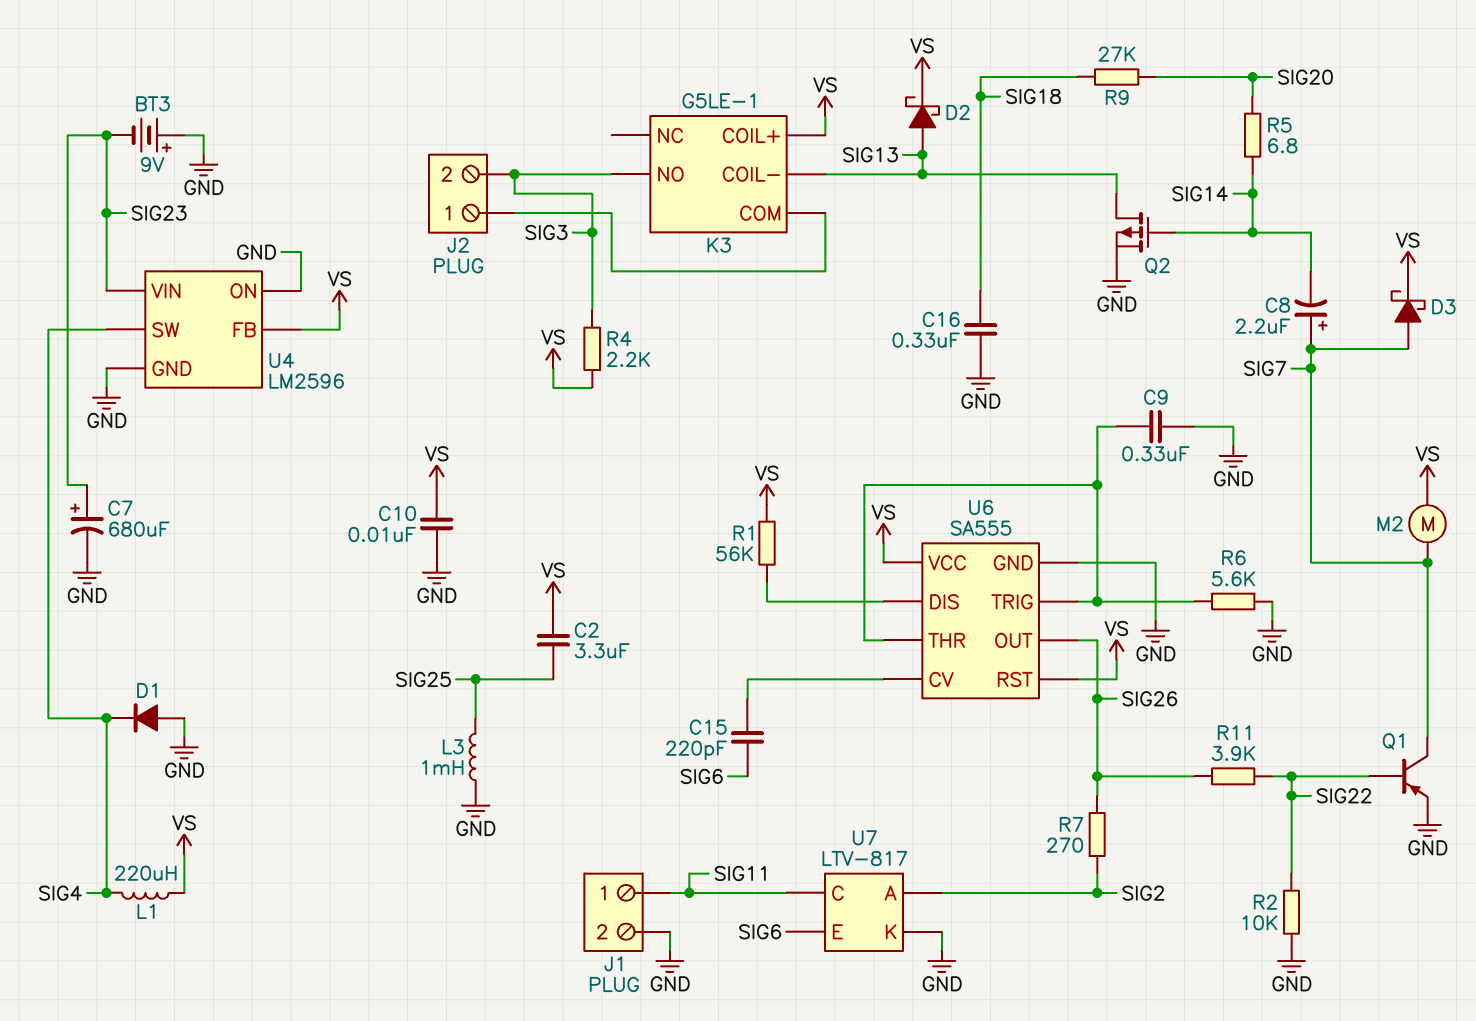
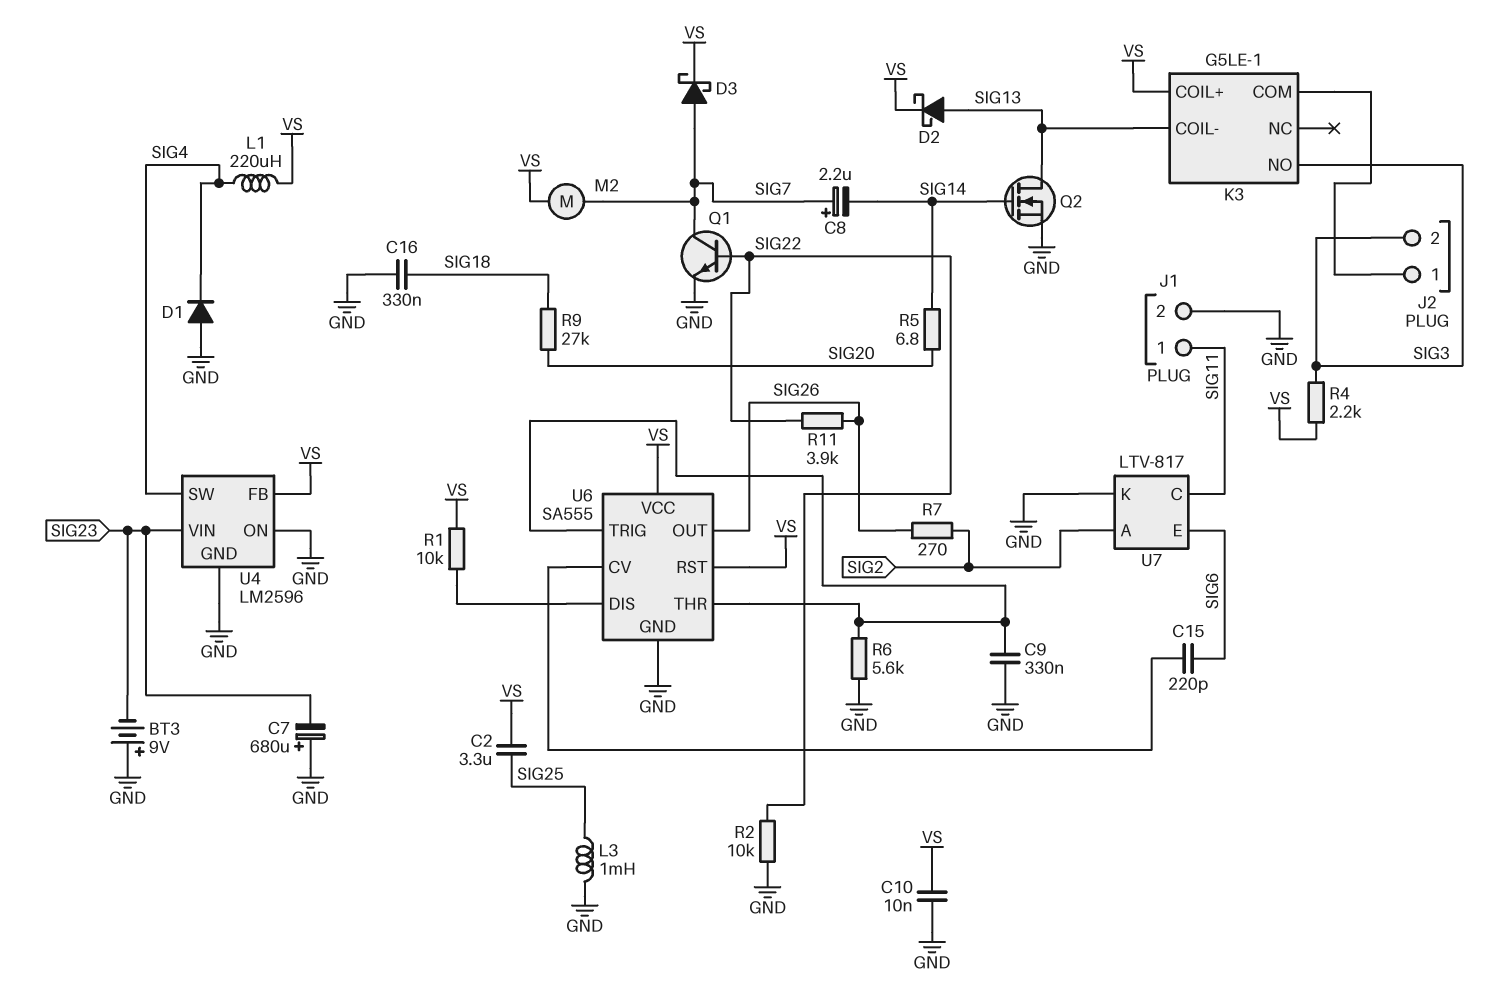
C7: 680uF (plus SIG23, minus GND) -> 680uF (plus GND, minus SIG23)
Q1: PNP (B SIG22, C SIG7, E GND) -> NPN (B SIG22, C SIG7, E GND)
Q2: PMOS (G SIG14, D SIG13, S GND) -> NMOS (G SIG14, D SIG13, S GND)
R1: 56k (U6/DIS, VS) -> 10k (U6/DIS, VS)

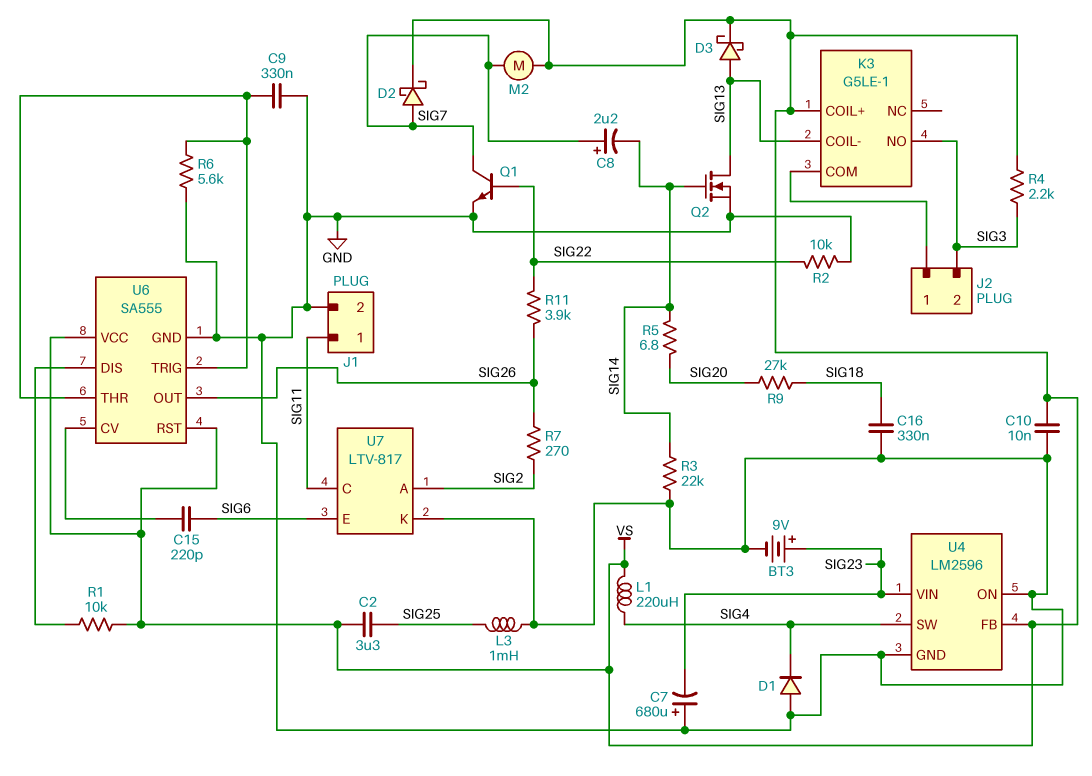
BT3: 9V (plus GND, minus SIG23) -> 9V (plus SIG23, minus GND)
D2: schottky (A SIG13, K VS) -> schottky (A SIG7, K VS)
D3: schottky (A SIG7, K VS) -> schottky (A SIG13, K VS)
R3: none -> 22k (GND, SIG14)

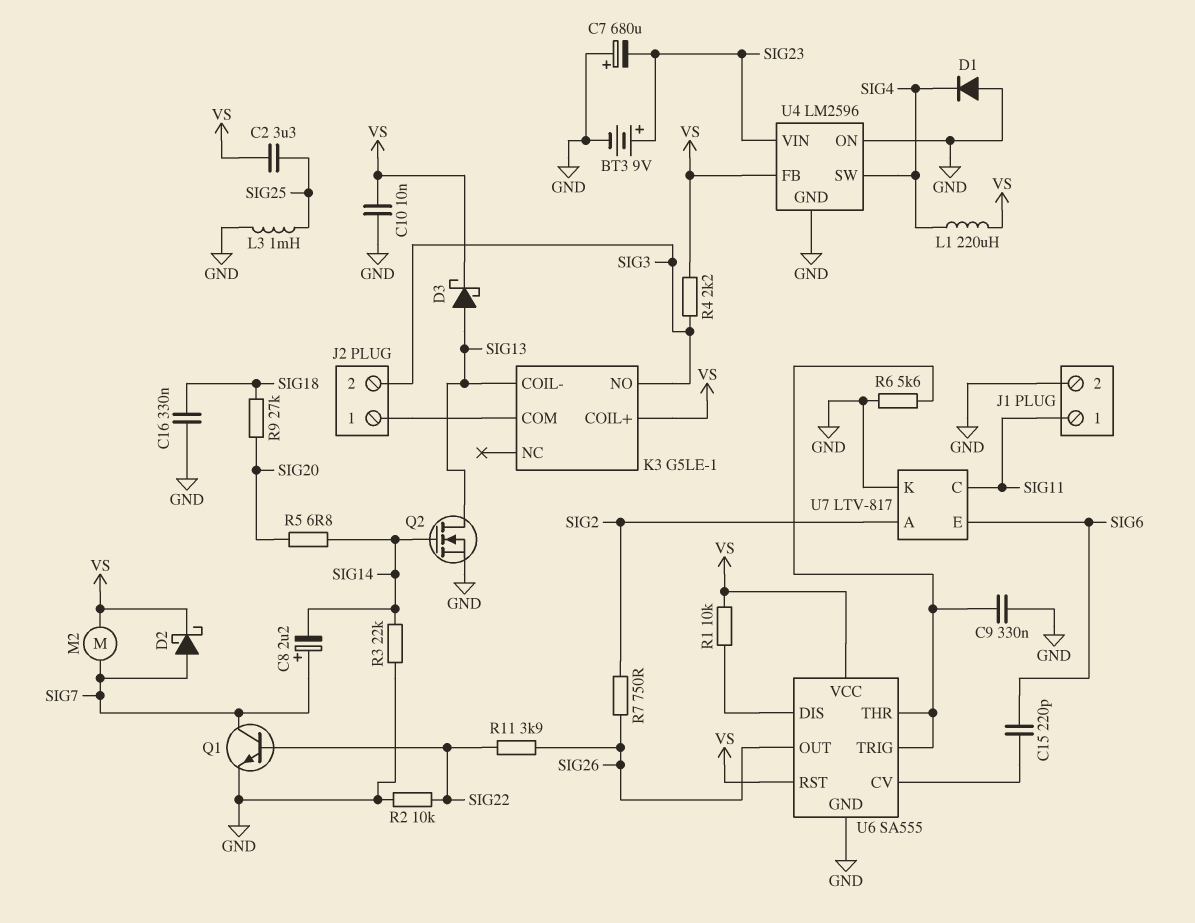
R7: 270 (SIG2, SIG26) -> 750 (SIG2, SIG26)

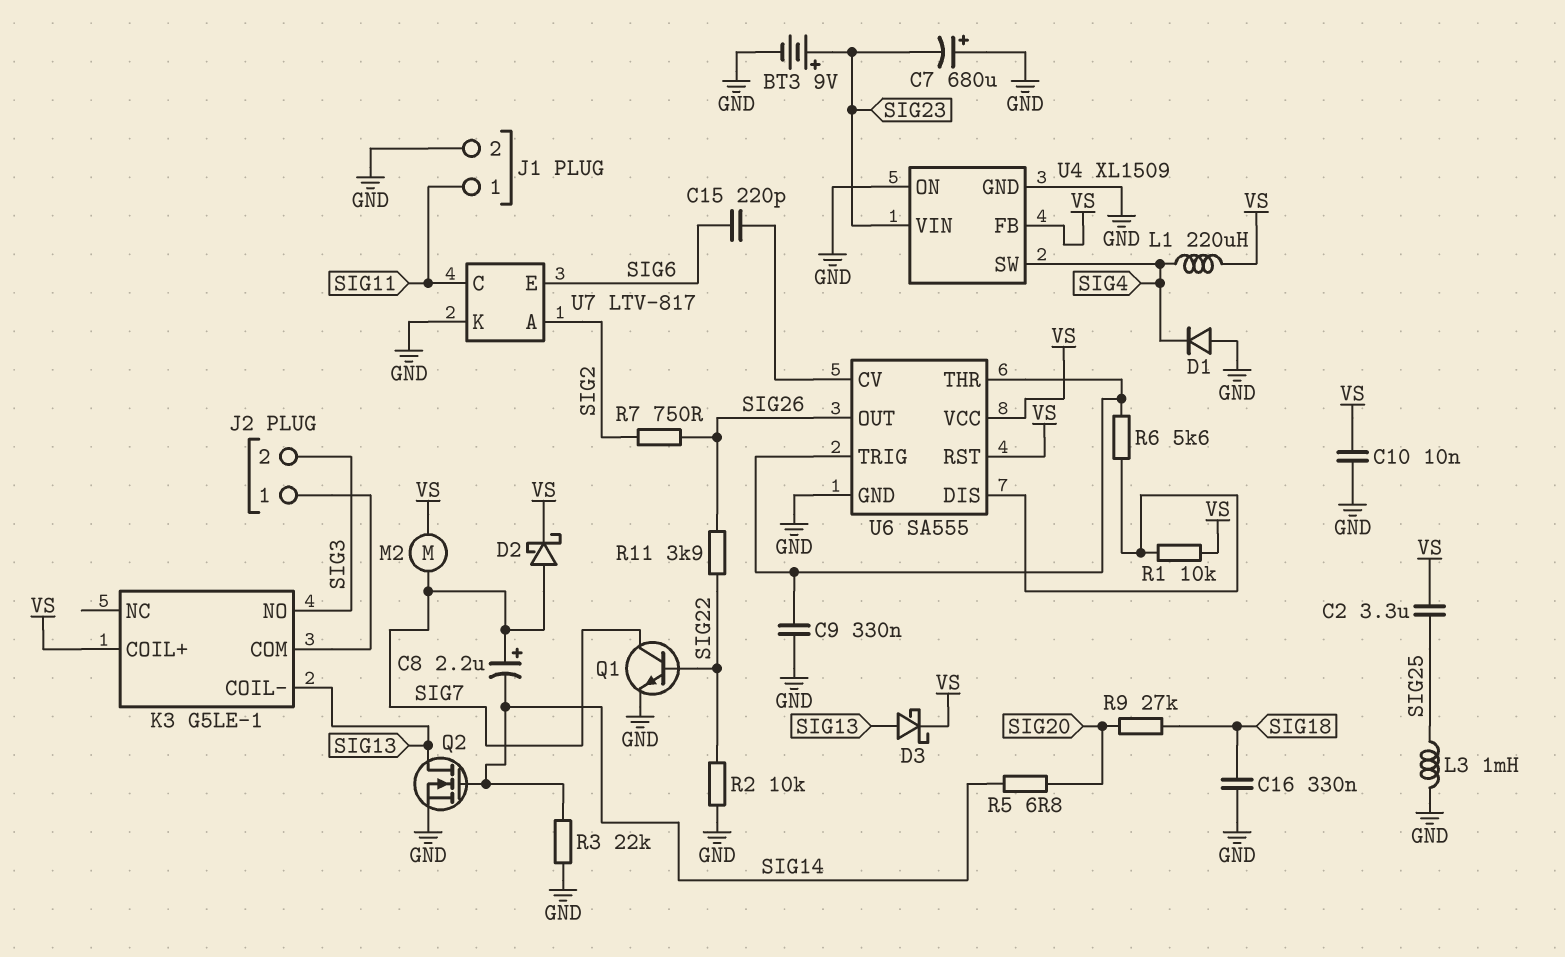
R4: 2.2k (SIG3, VS) -> none
R6: 5.6k (GND, U6/THR) -> 5.6k (U6/DIS, U6/THR)
U4: LM2596 -> XL1509

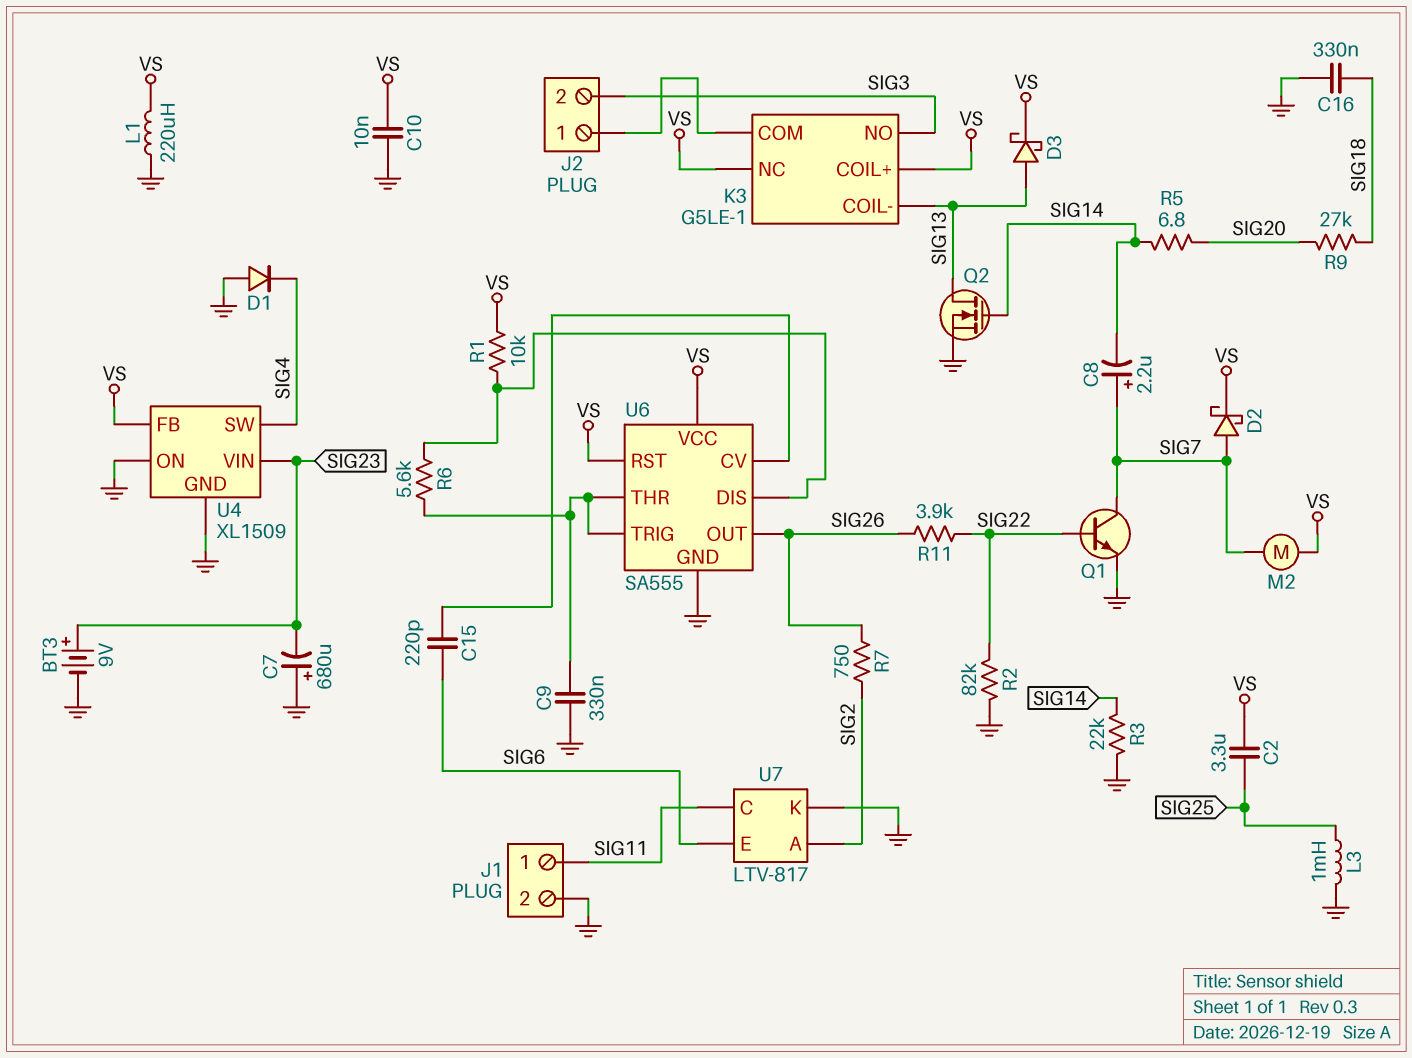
K3 pin NC: none -> VS
L1: 220uH (SIG4, VS) -> 220uH (GND, VS)
R2: 10k (GND, SIG22) -> 82k (GND, SIG22)

